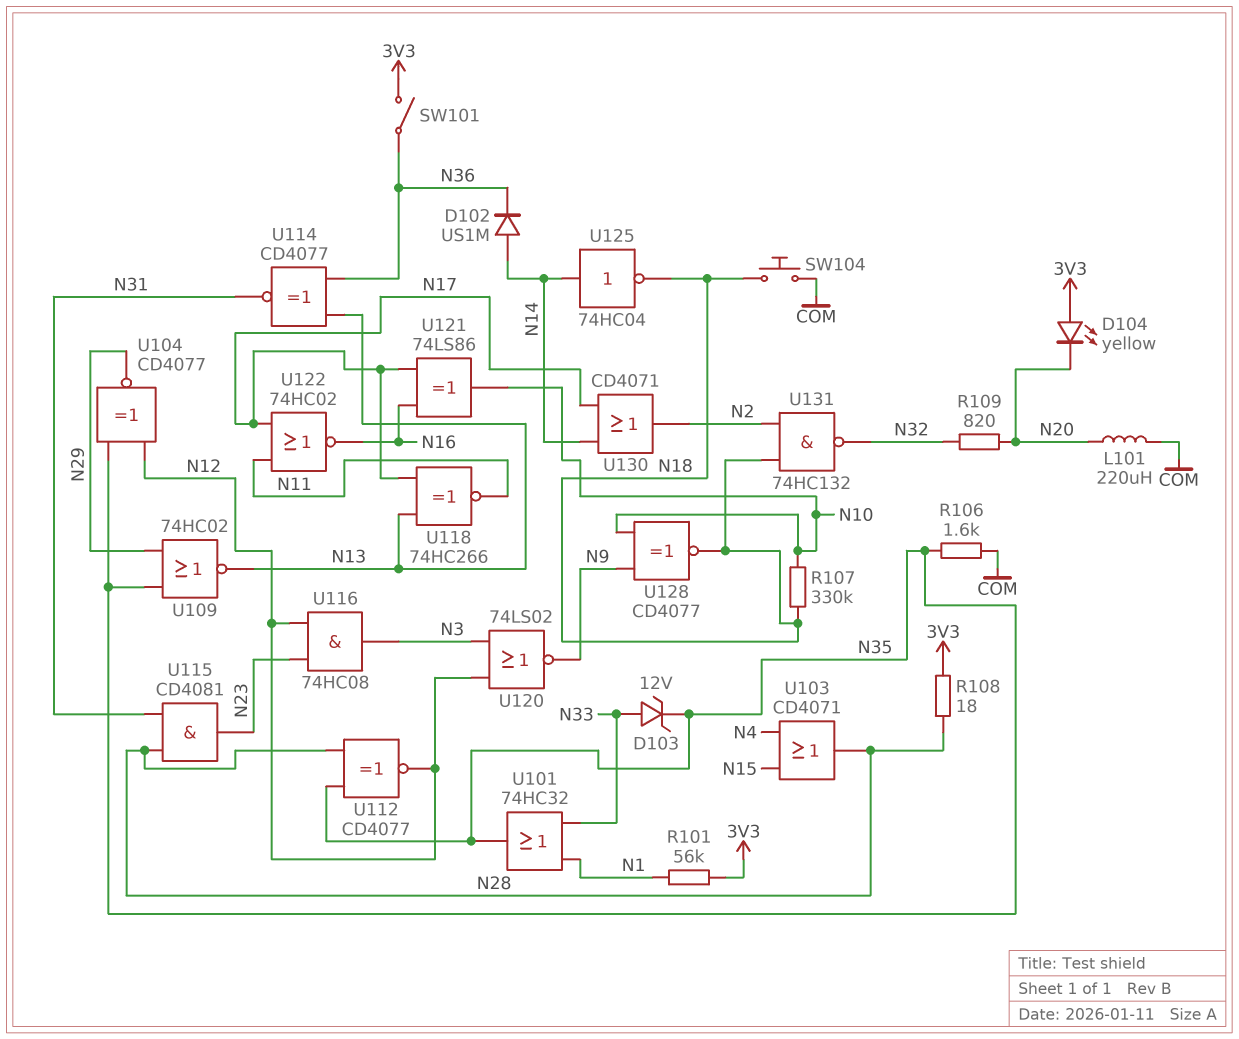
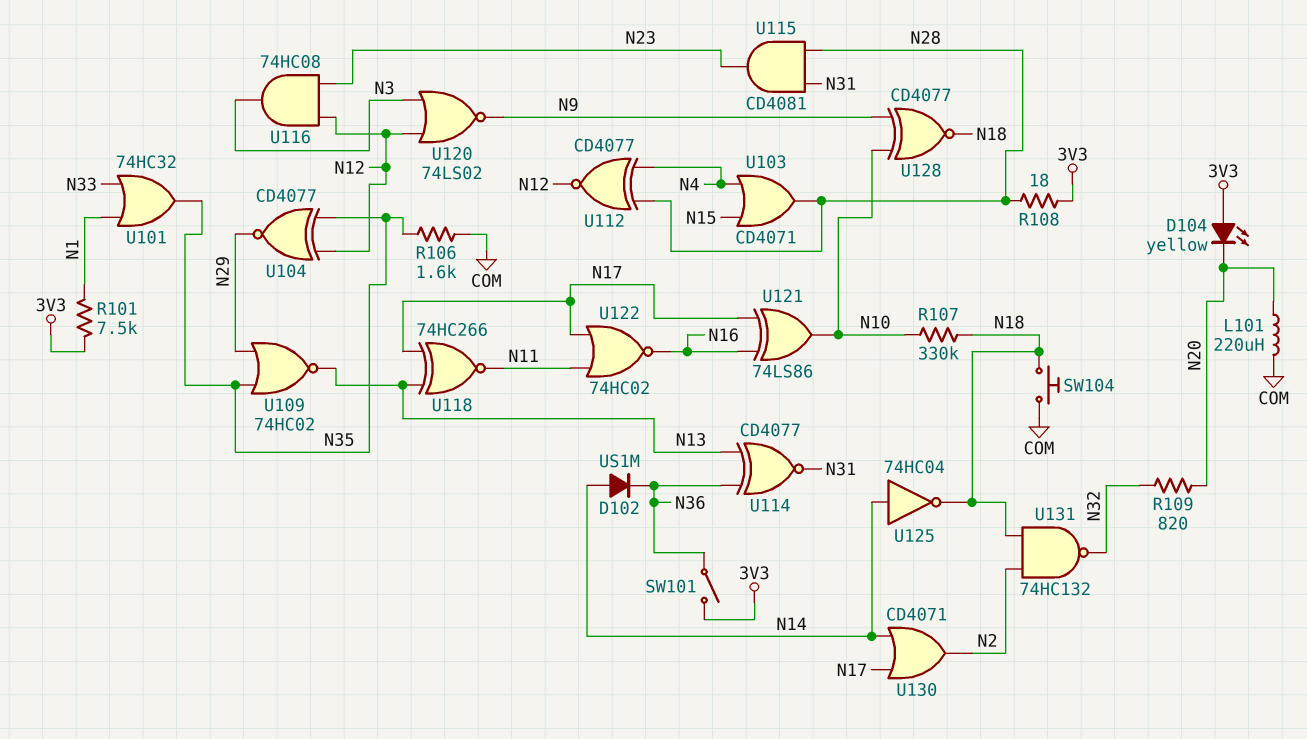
D103: zener 12V (A N33, K N35) -> none
R101: 56k (3V3, N1) -> 7.5k (3V3, N1)
U112: XNOR CD4077 (in N28, in N35, out N12) -> XNOR CD4077 (in N4, in N28, out N12)

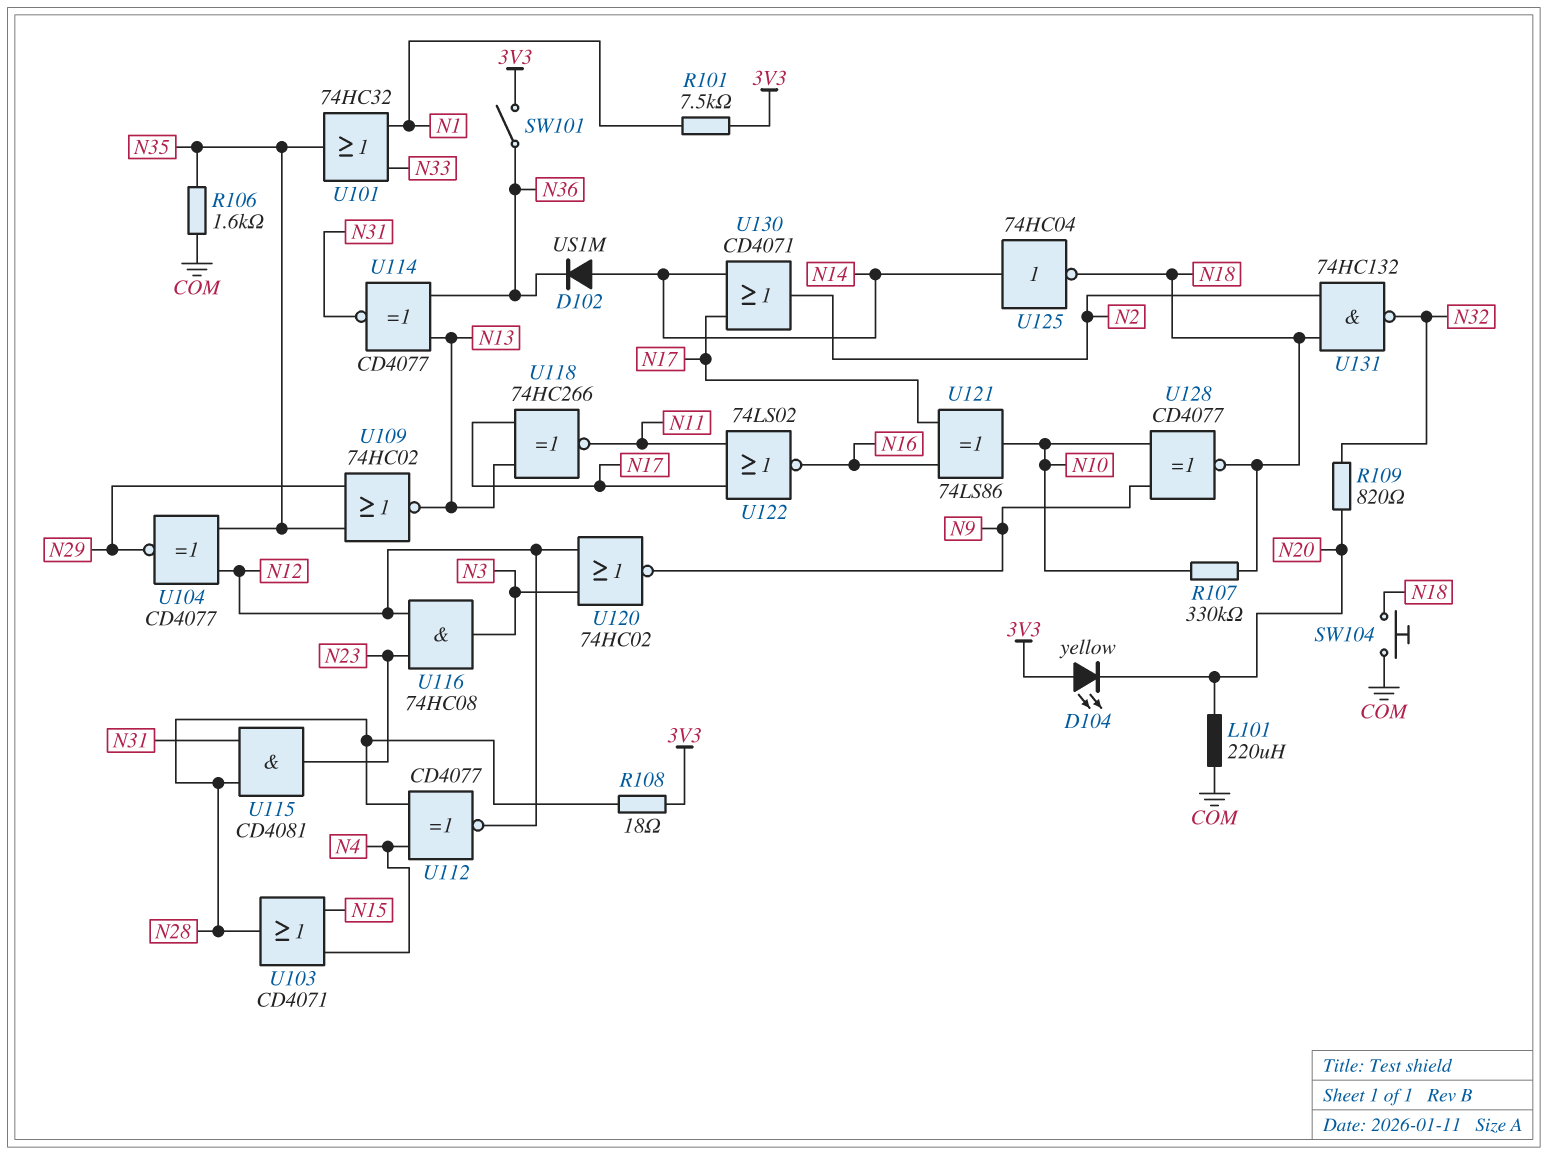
U120: NOR 74LS02 (in N3, in N12, out N9) -> NOR 74HC02 (in N3, in N12, out N9)
U122: NOR 74HC02 (in N11, in N17, out N16) -> NOR 74LS02 (in N11, in N17, out N16)

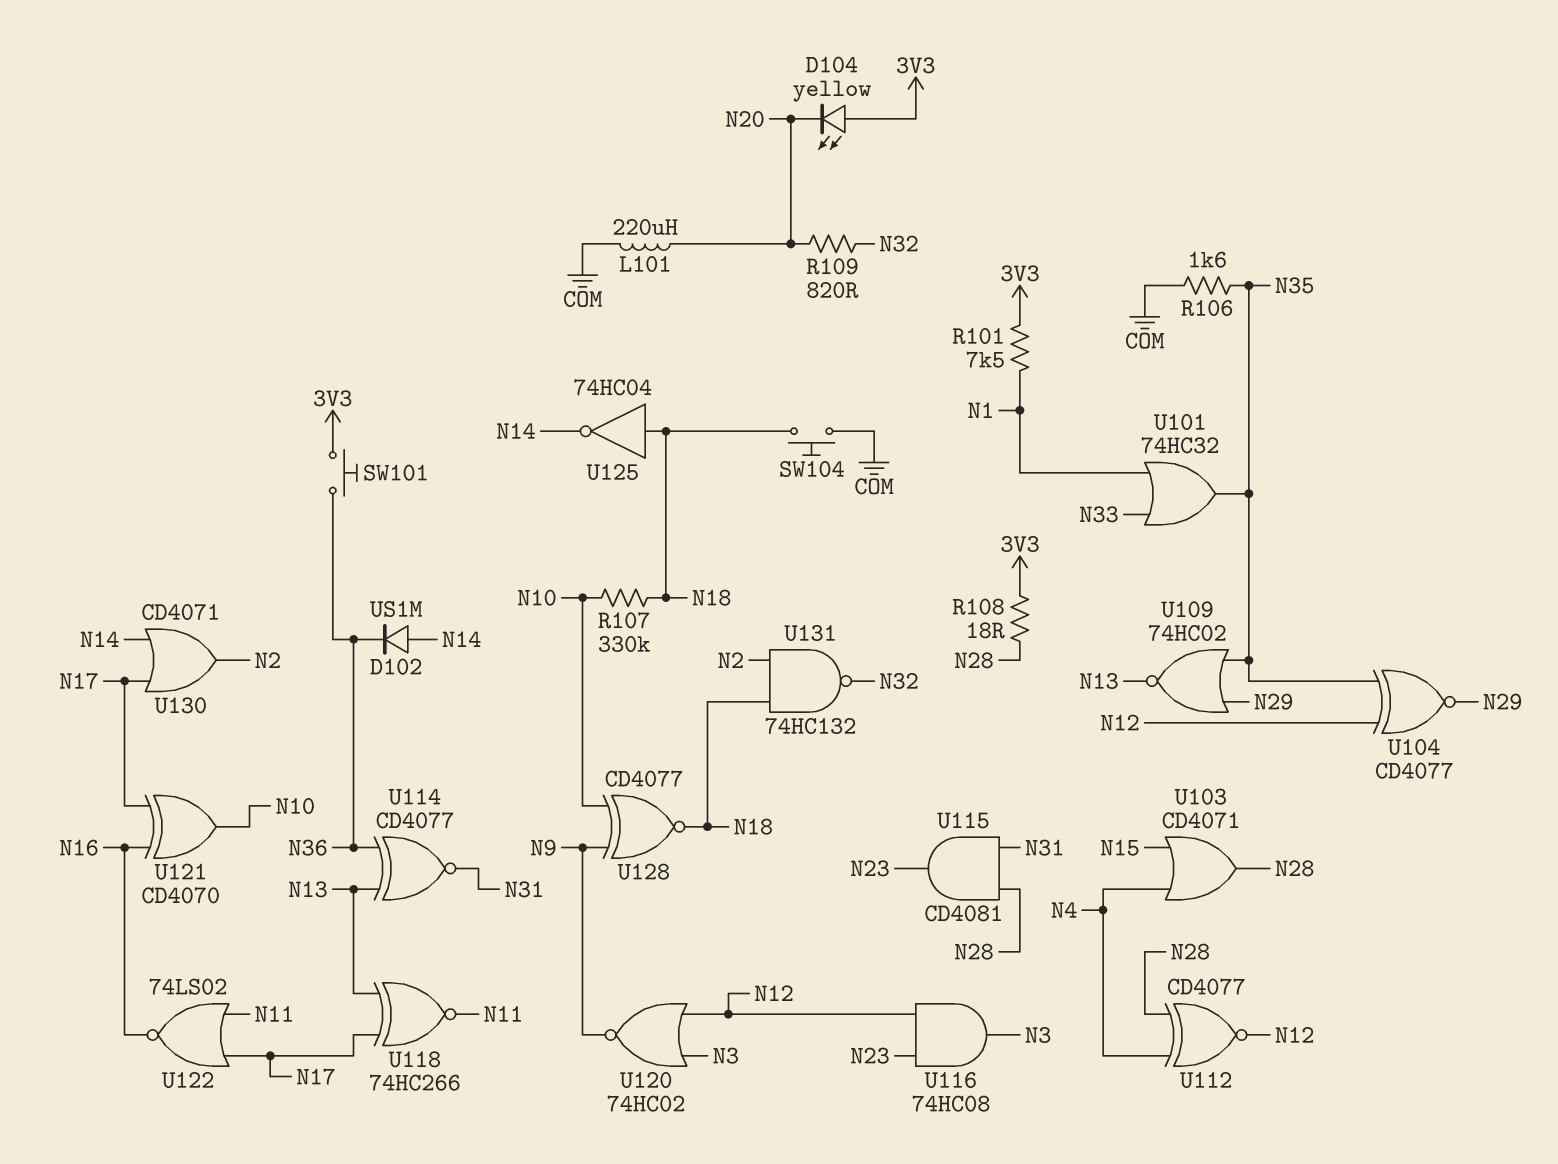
SW101: switch (3V3, N36) -> button (3V3, N36)
U121: XOR 74LS86 (in N16, in N17, out N10) -> XOR CD4070 (in N16, in N17, out N10)
U125: NOT 74HC04 (in N14, out N18) -> NOT 74HC04 (in N18, out N14)

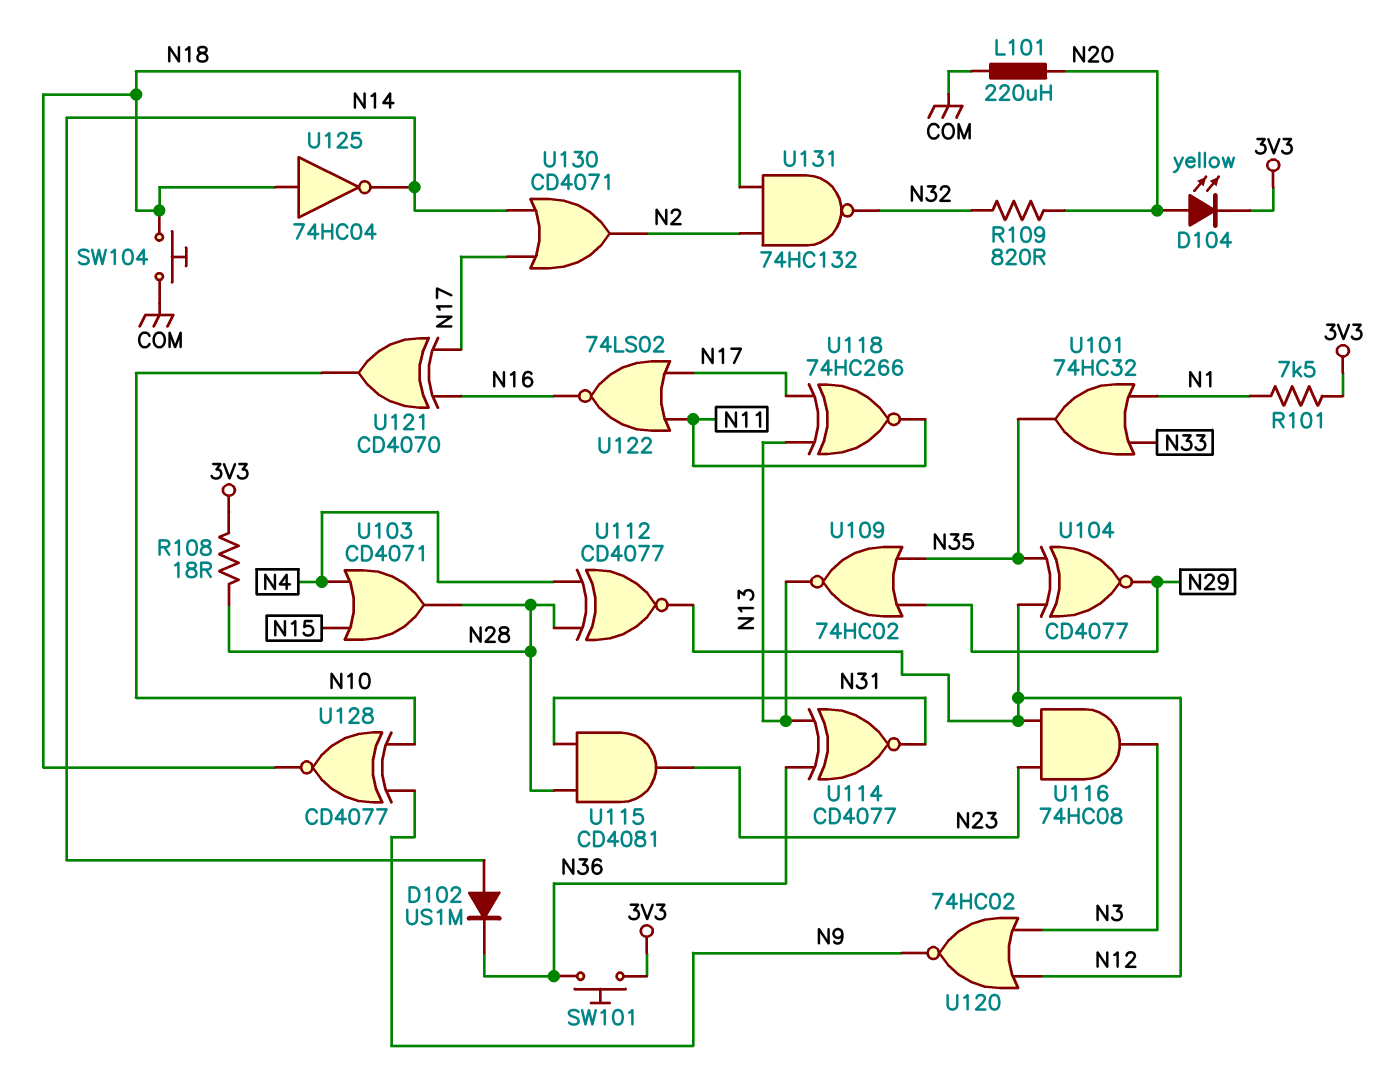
D104: LED yellow (A 3V3, K N20) -> LED yellow (A N20, K 3V3)
R106: 1.6k (COM, N35) -> none
R107: 330k (N10, N18) -> none

